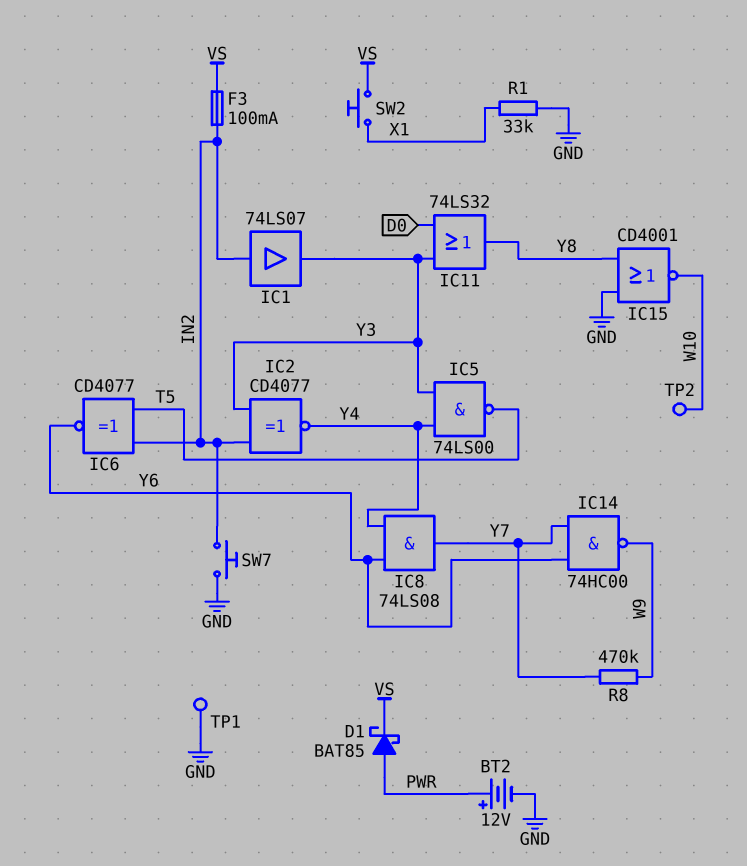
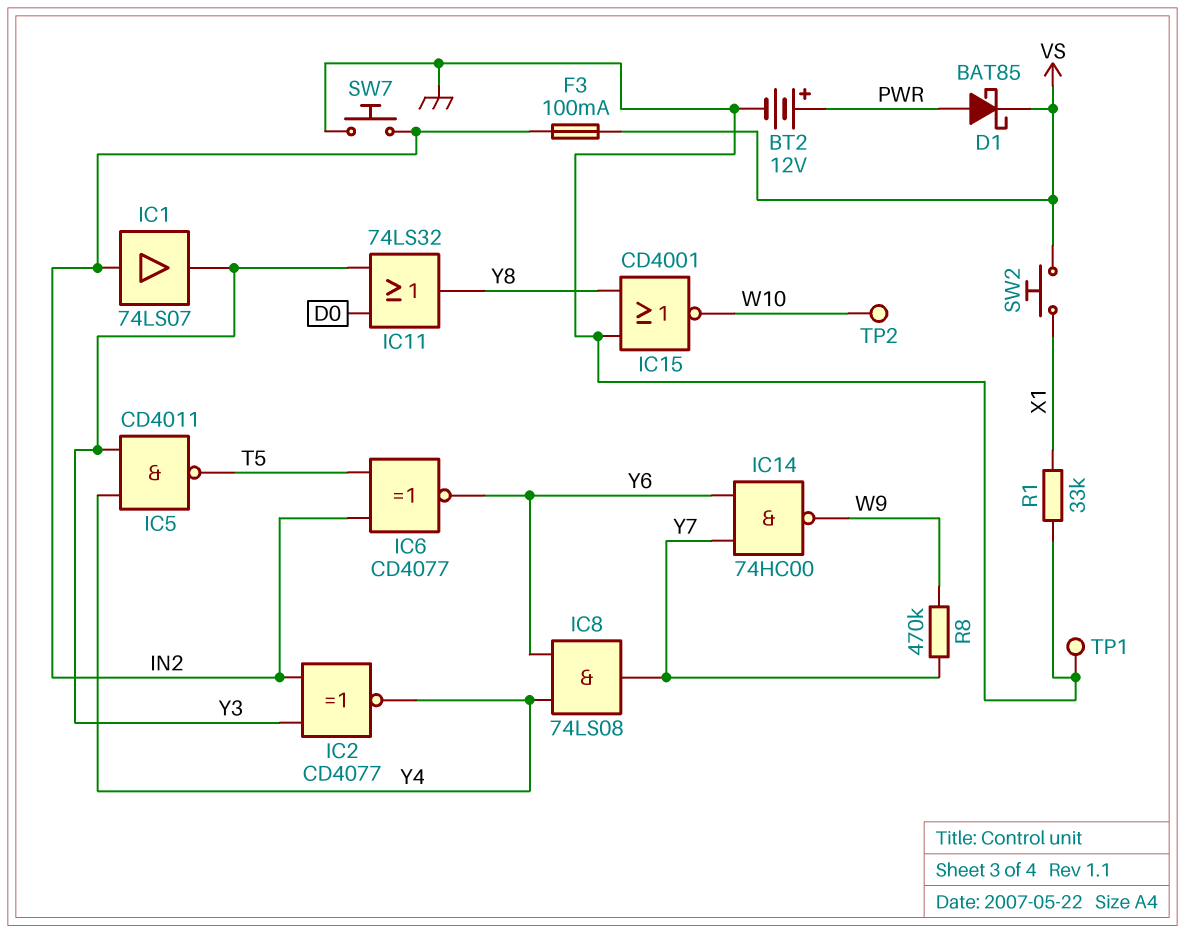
IC5: NAND 74LS00 (in Y3, in Y4, out T5) -> NAND CD4011 (in Y3, in Y4, out T5)

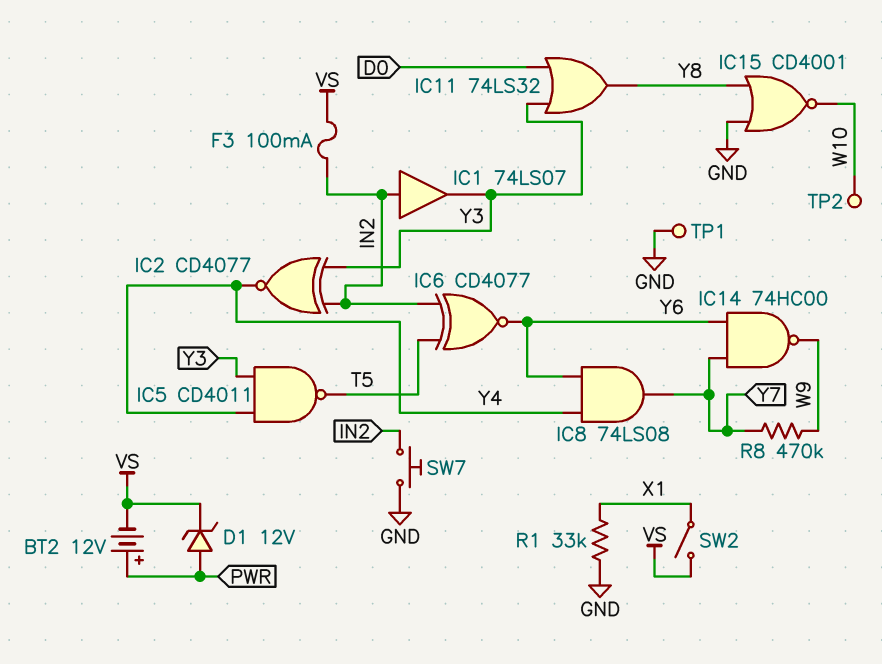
BT2: 12V (plus PWR, minus GND) -> 12V (plus PWR, minus VS)
D1: schottky BAT85 (A PWR, K VS) -> zener 12V (A PWR, K VS)
SW2: button (VS, X1) -> switch (VS, X1)

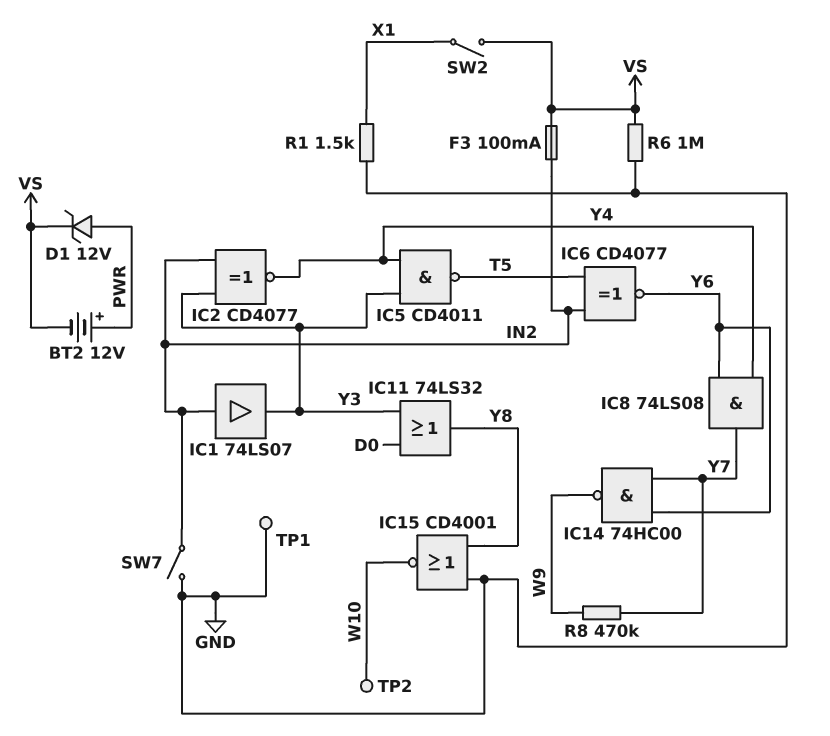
R1: 33k (GND, X1) -> 1.5k (GND, X1)
R6: none -> 1M (GND, VS)
SW7: button (GND, IN2) -> switch (GND, IN2)

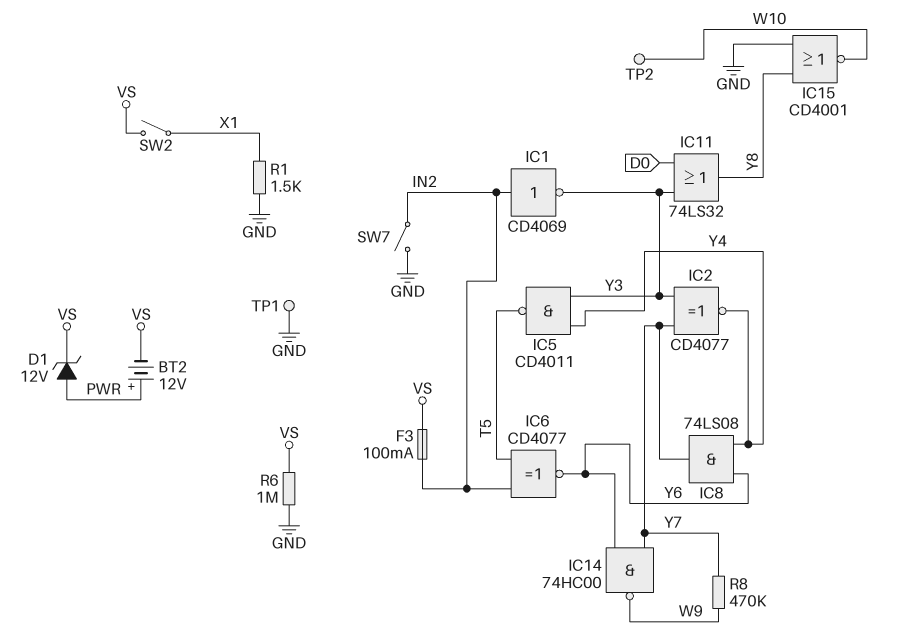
IC1: buffer 74LS07 (in IN2, out Y3) -> NOT CD4069 (in IN2, out Y3)
IC2: XNOR CD4077 (in IN2, in Y3, out Y4) -> XNOR CD4077 (in Y3, in Y7, out Y4)

